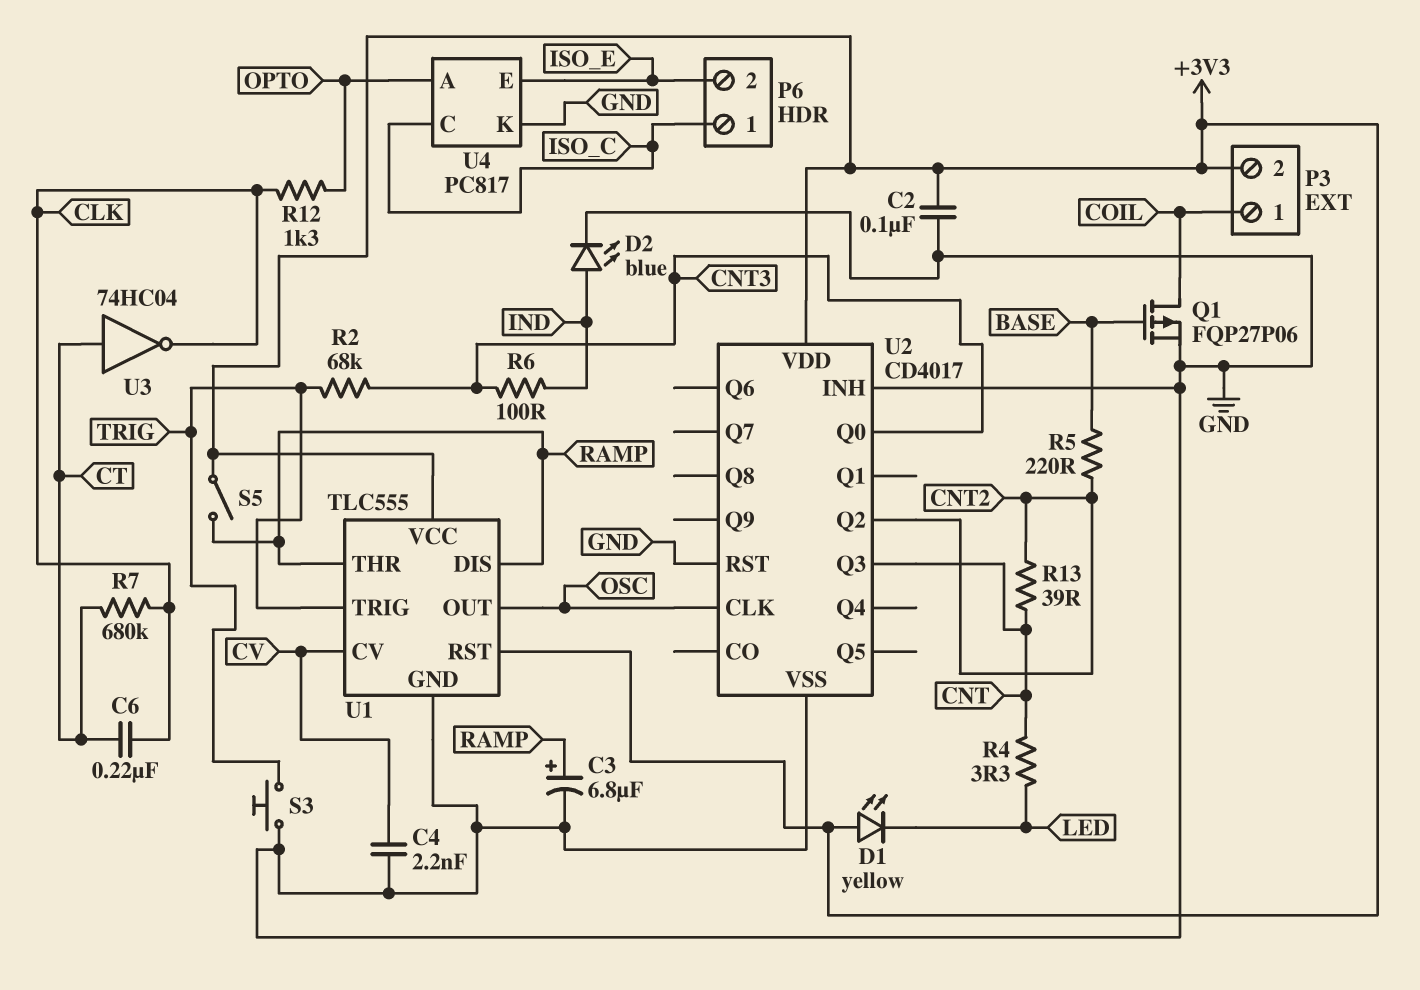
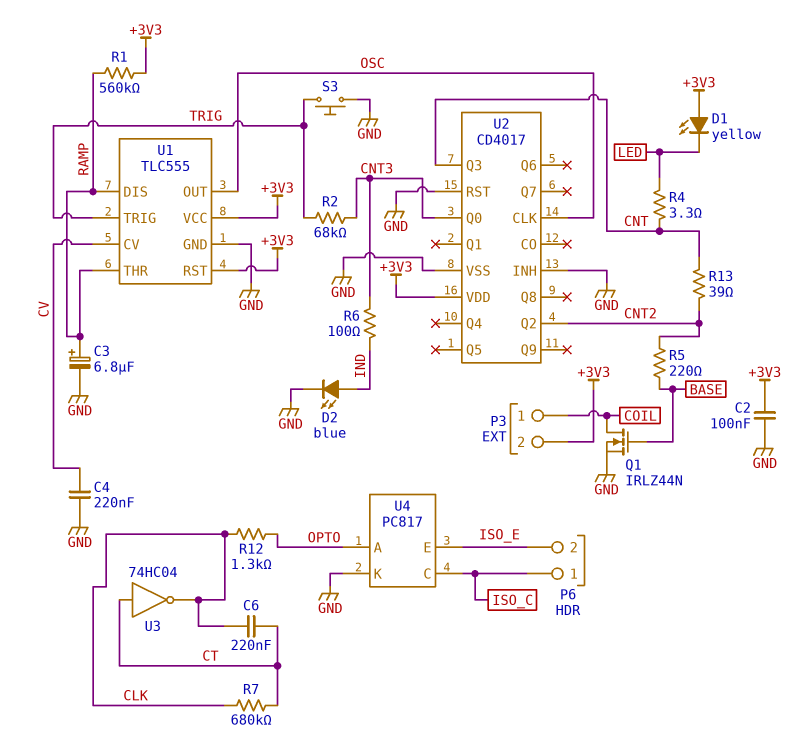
C4: 2.2nF (CV, GND) -> 220nF (CV, GND)
Q1: PMOS FQP27P06 (G BASE, D COIL, S GND) -> NMOS IRLZ44N (G BASE, D COIL, S GND)
R1: none -> 560k (+3V3, RAMP)
S5: switch (+3V3, RAMP) -> none

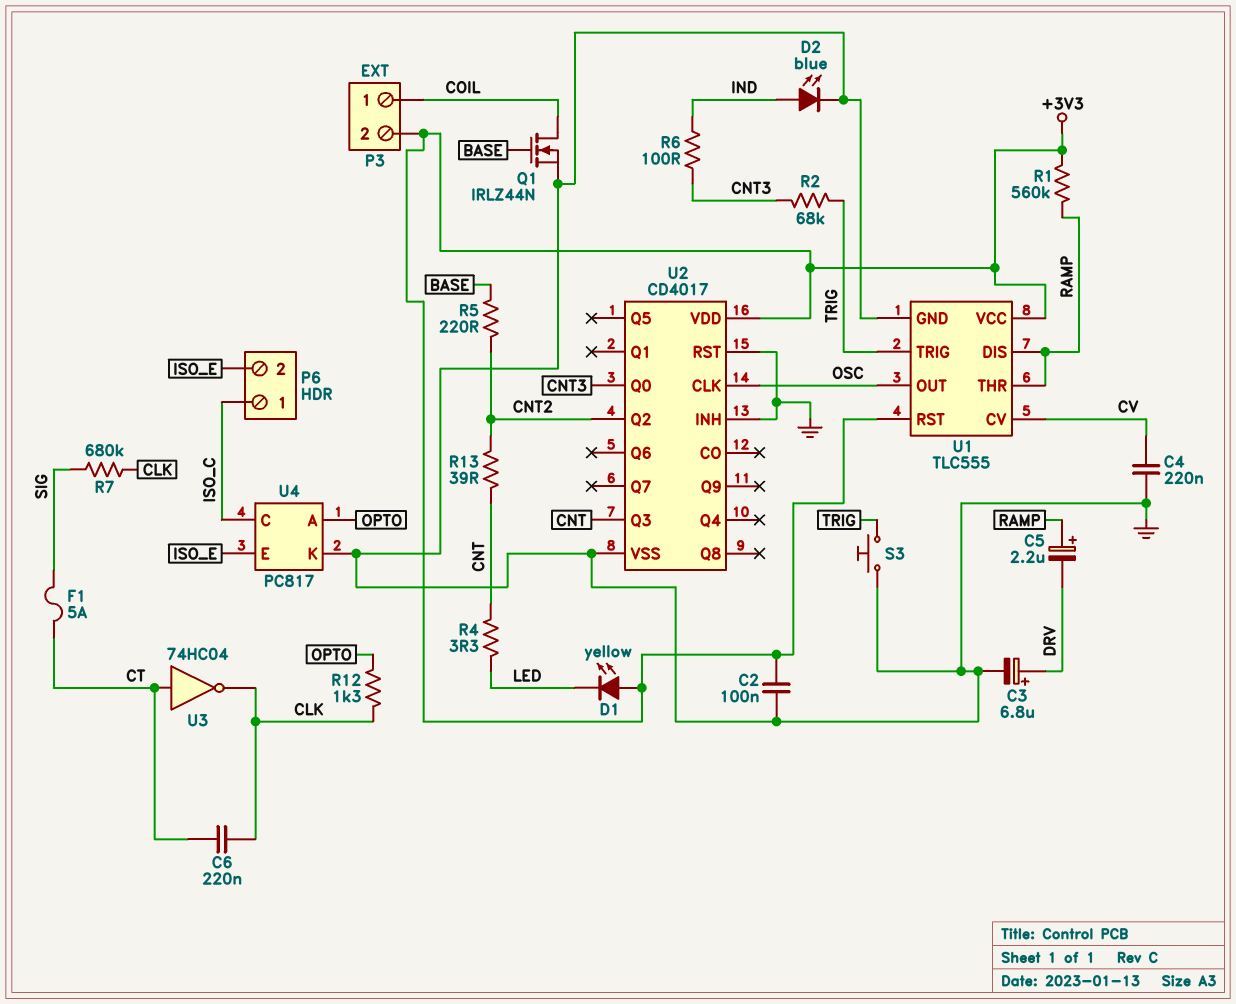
C3: 6.8uF (plus RAMP, minus GND) -> 6.8uF (plus DRV, minus GND)
C5: none -> 2.2uF (plus RAMP, minus DRV)
F1: none -> 5A (CT, SIG)
R7: 680k (CLK, CT) -> 680k (CLK, SIG)

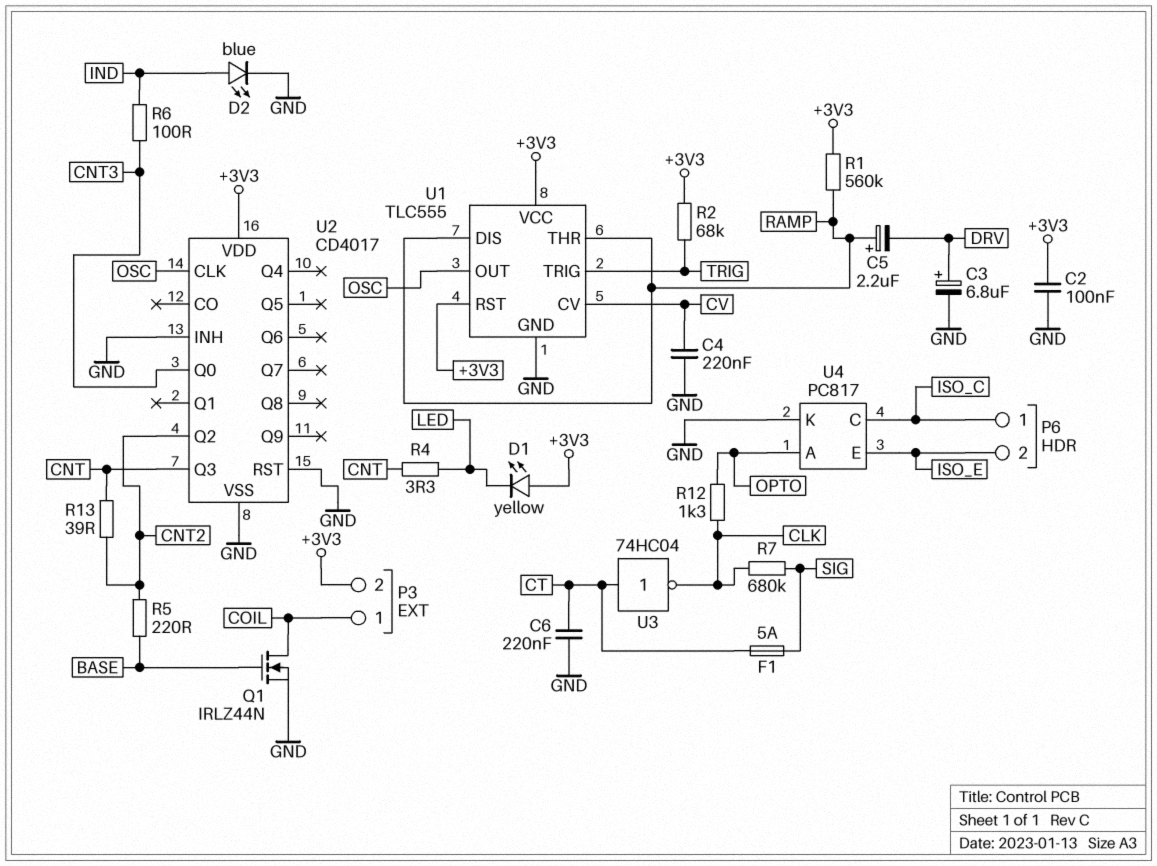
C6: 220nF (CLK, CT) -> 220nF (CT, GND)
R2: 68k (CNT3, TRIG) -> 68k (+3V3, TRIG)
S3: button (GND, TRIG) -> none

